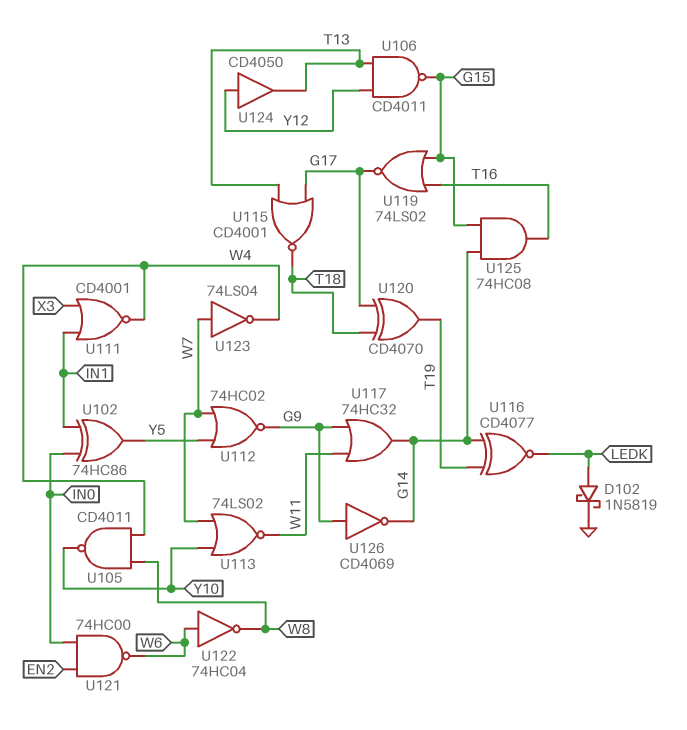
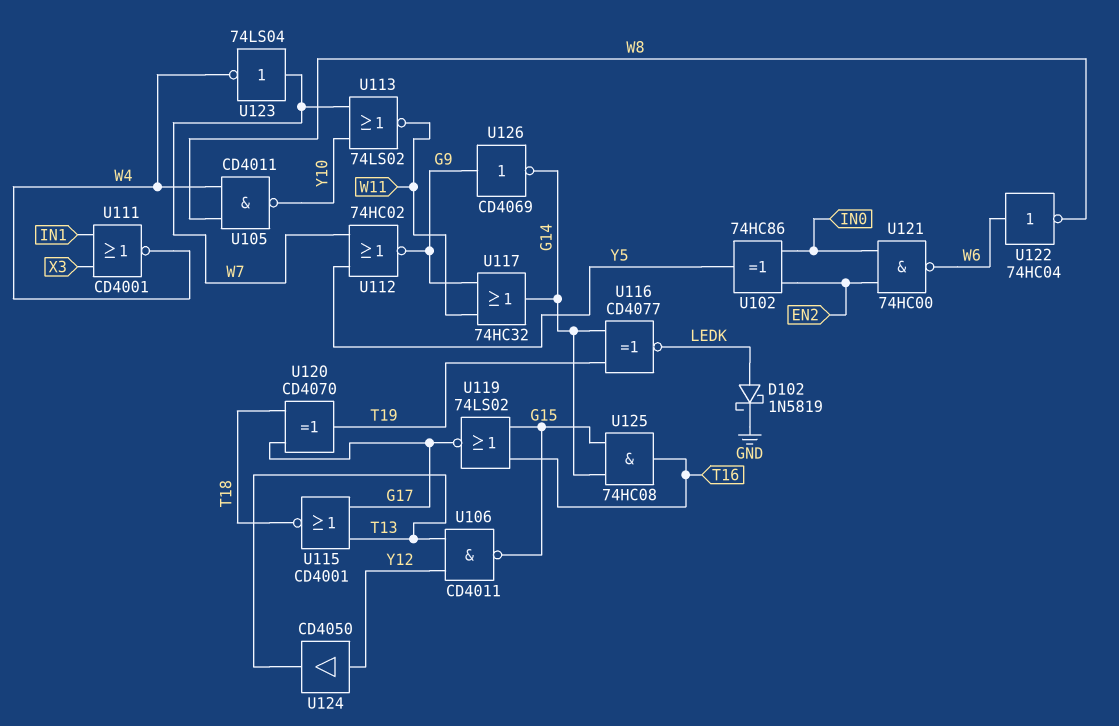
U102: XOR 74HC86 (in IN0, in IN1, out Y5) -> XOR 74HC86 (in EN2, in IN0, out Y5)

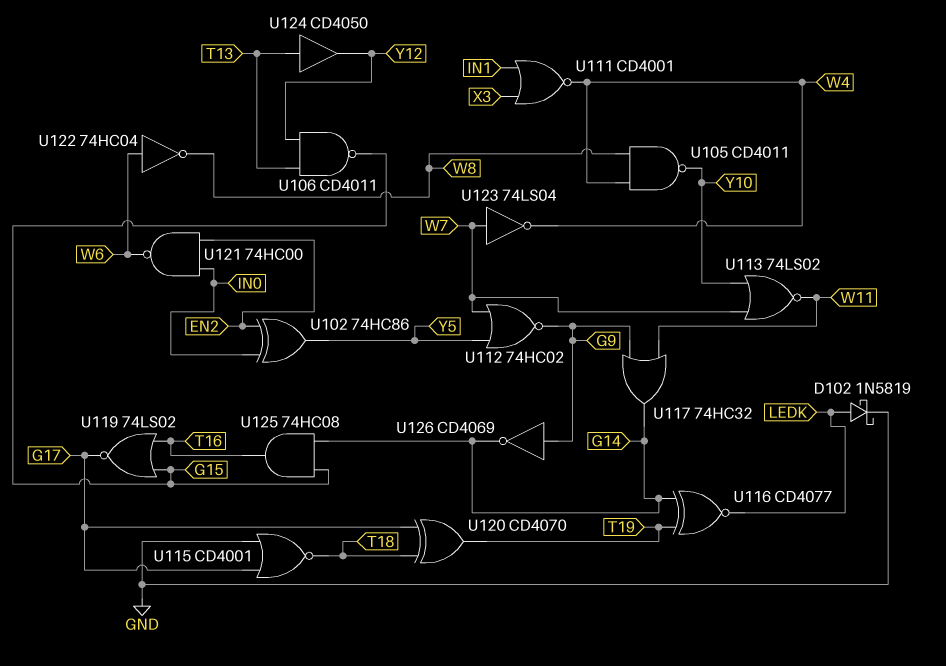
U115: NOR CD4001 (in G17, in T13, out T18) -> NOR CD4001 (in G17, in GND, out T18)
U124: buffer CD4050 (in Y12, out T13) -> buffer CD4050 (in T13, out Y12)

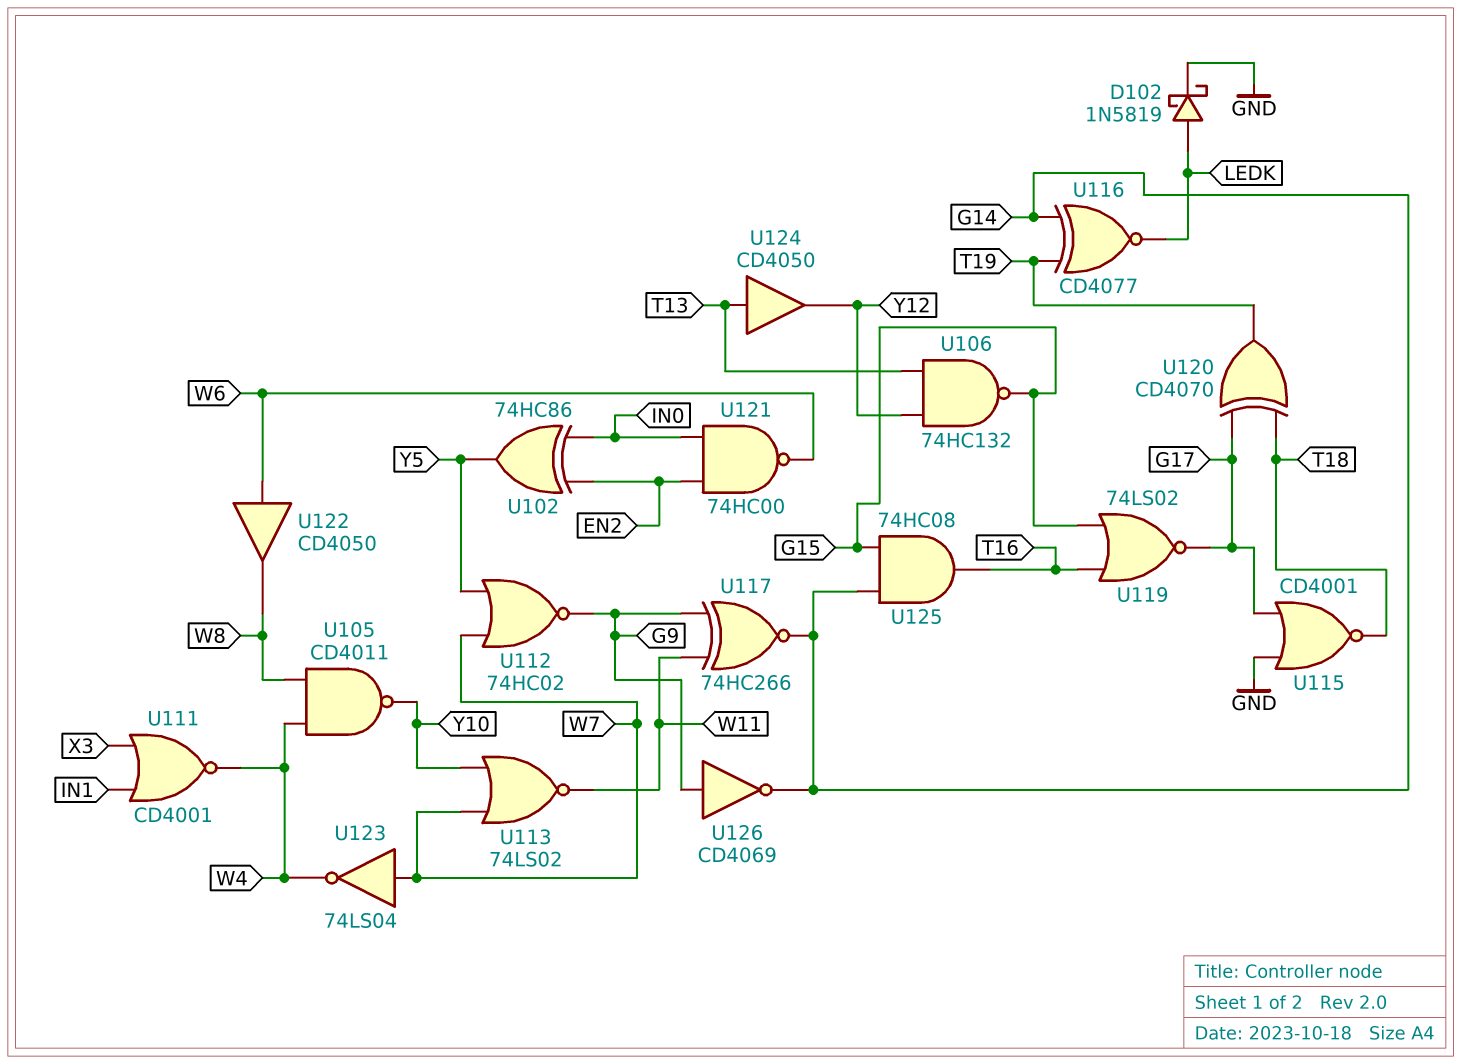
U106: NAND CD4011 (in T13, in Y12, out G15) -> NAND 74HC132 (in T13, in Y12, out G15)
U117: OR 74HC32 (in G9, in W11, out G14) -> XNOR 74HC266 (in G9, in W11, out G14)
U122: NOT 74HC04 (in W6, out W8) -> buffer CD4050 (in W6, out W8)

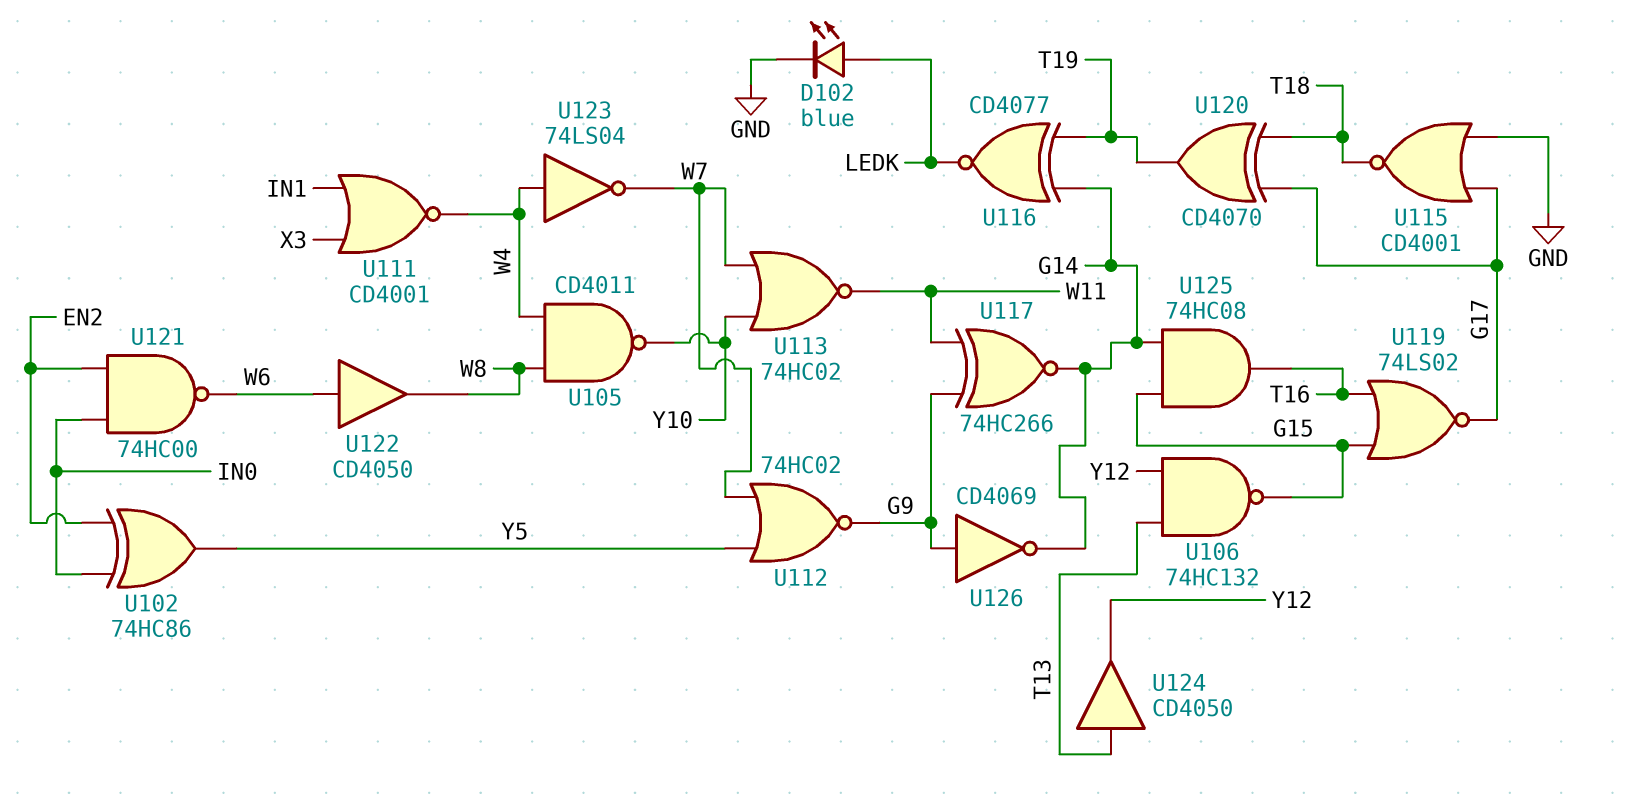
D102: schottky 1N5819 (A LEDK, K GND) -> LED blue (A LEDK, K GND)
U113: NOR 74LS02 (in W7, in Y10, out W11) -> NOR 74HC02 (in W7, in Y10, out W11)
U123: NOT 74LS04 (in W7, out W4) -> NOT 74LS04 (in W4, out W7)

